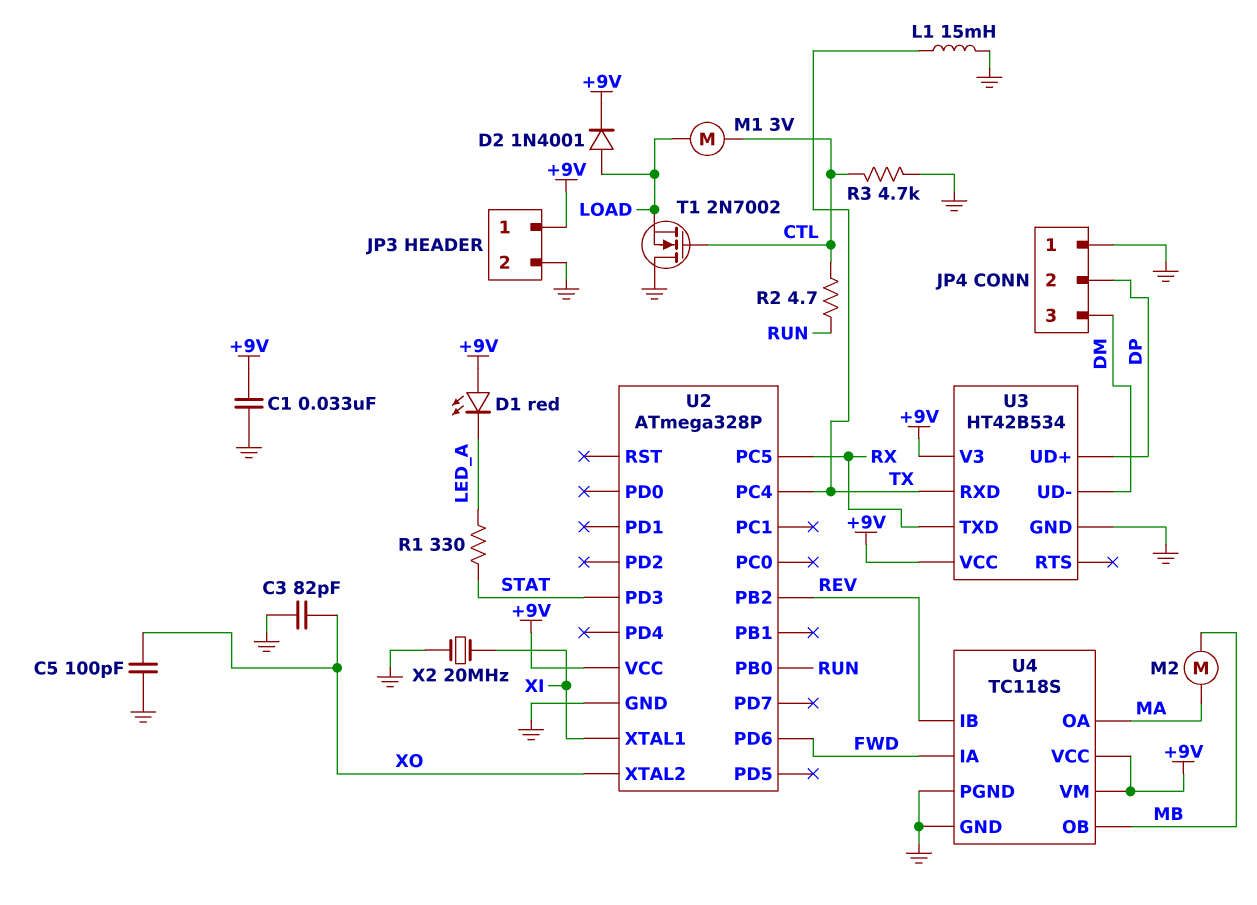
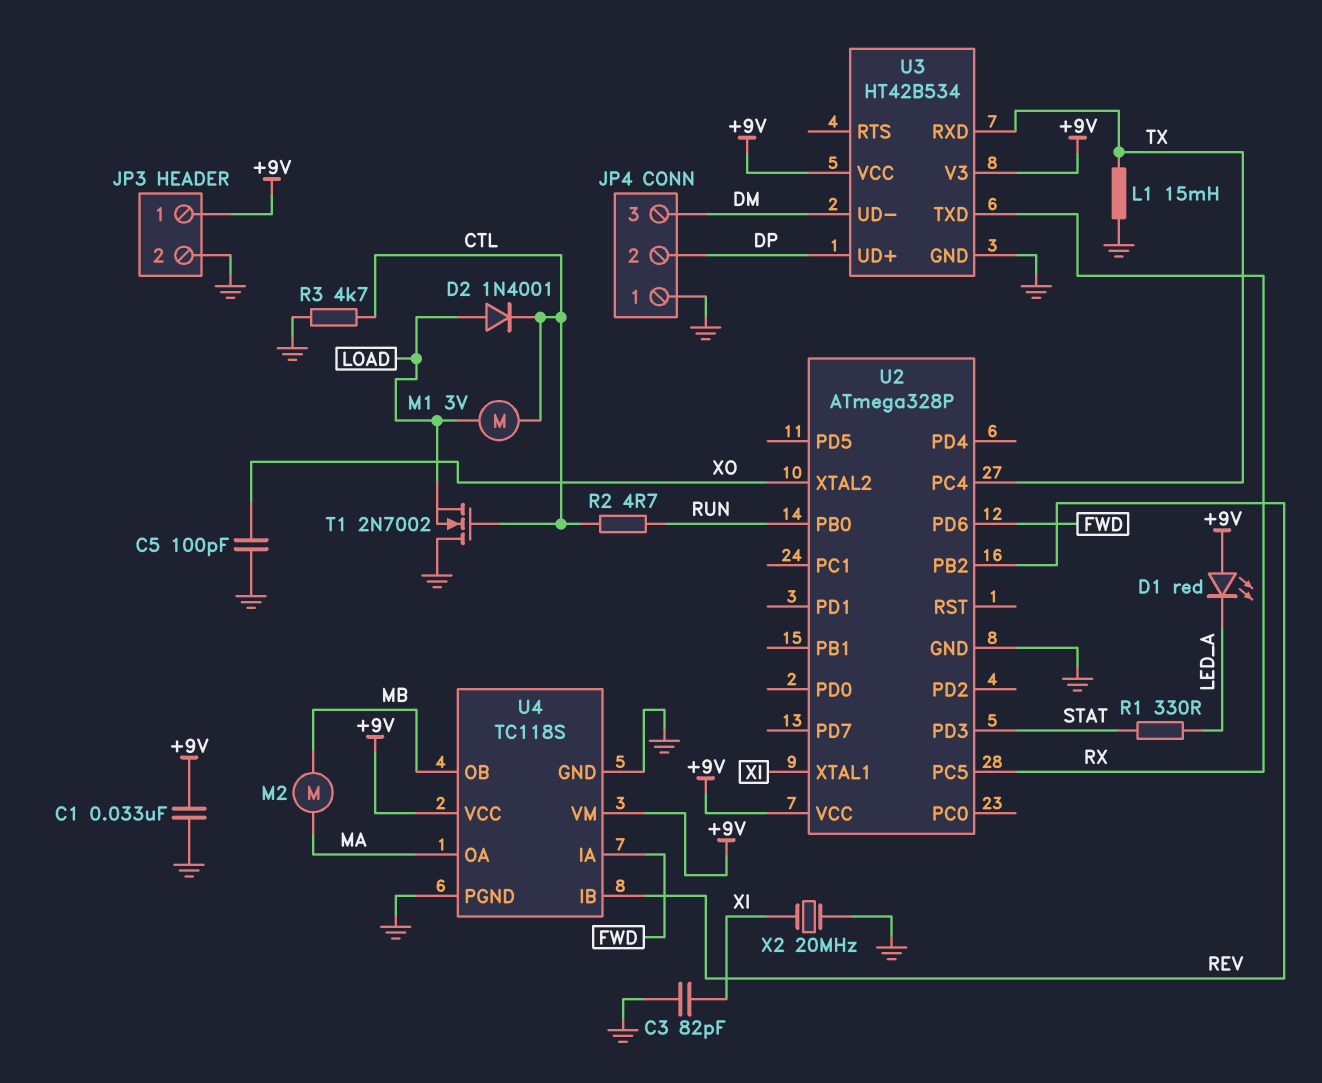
C3: 82pF (GND, XO) -> 82pF (GND, XI)
D2: diode 1N4001 (A LOAD, K +9V) -> diode 1N4001 (A LOAD, K CTL)

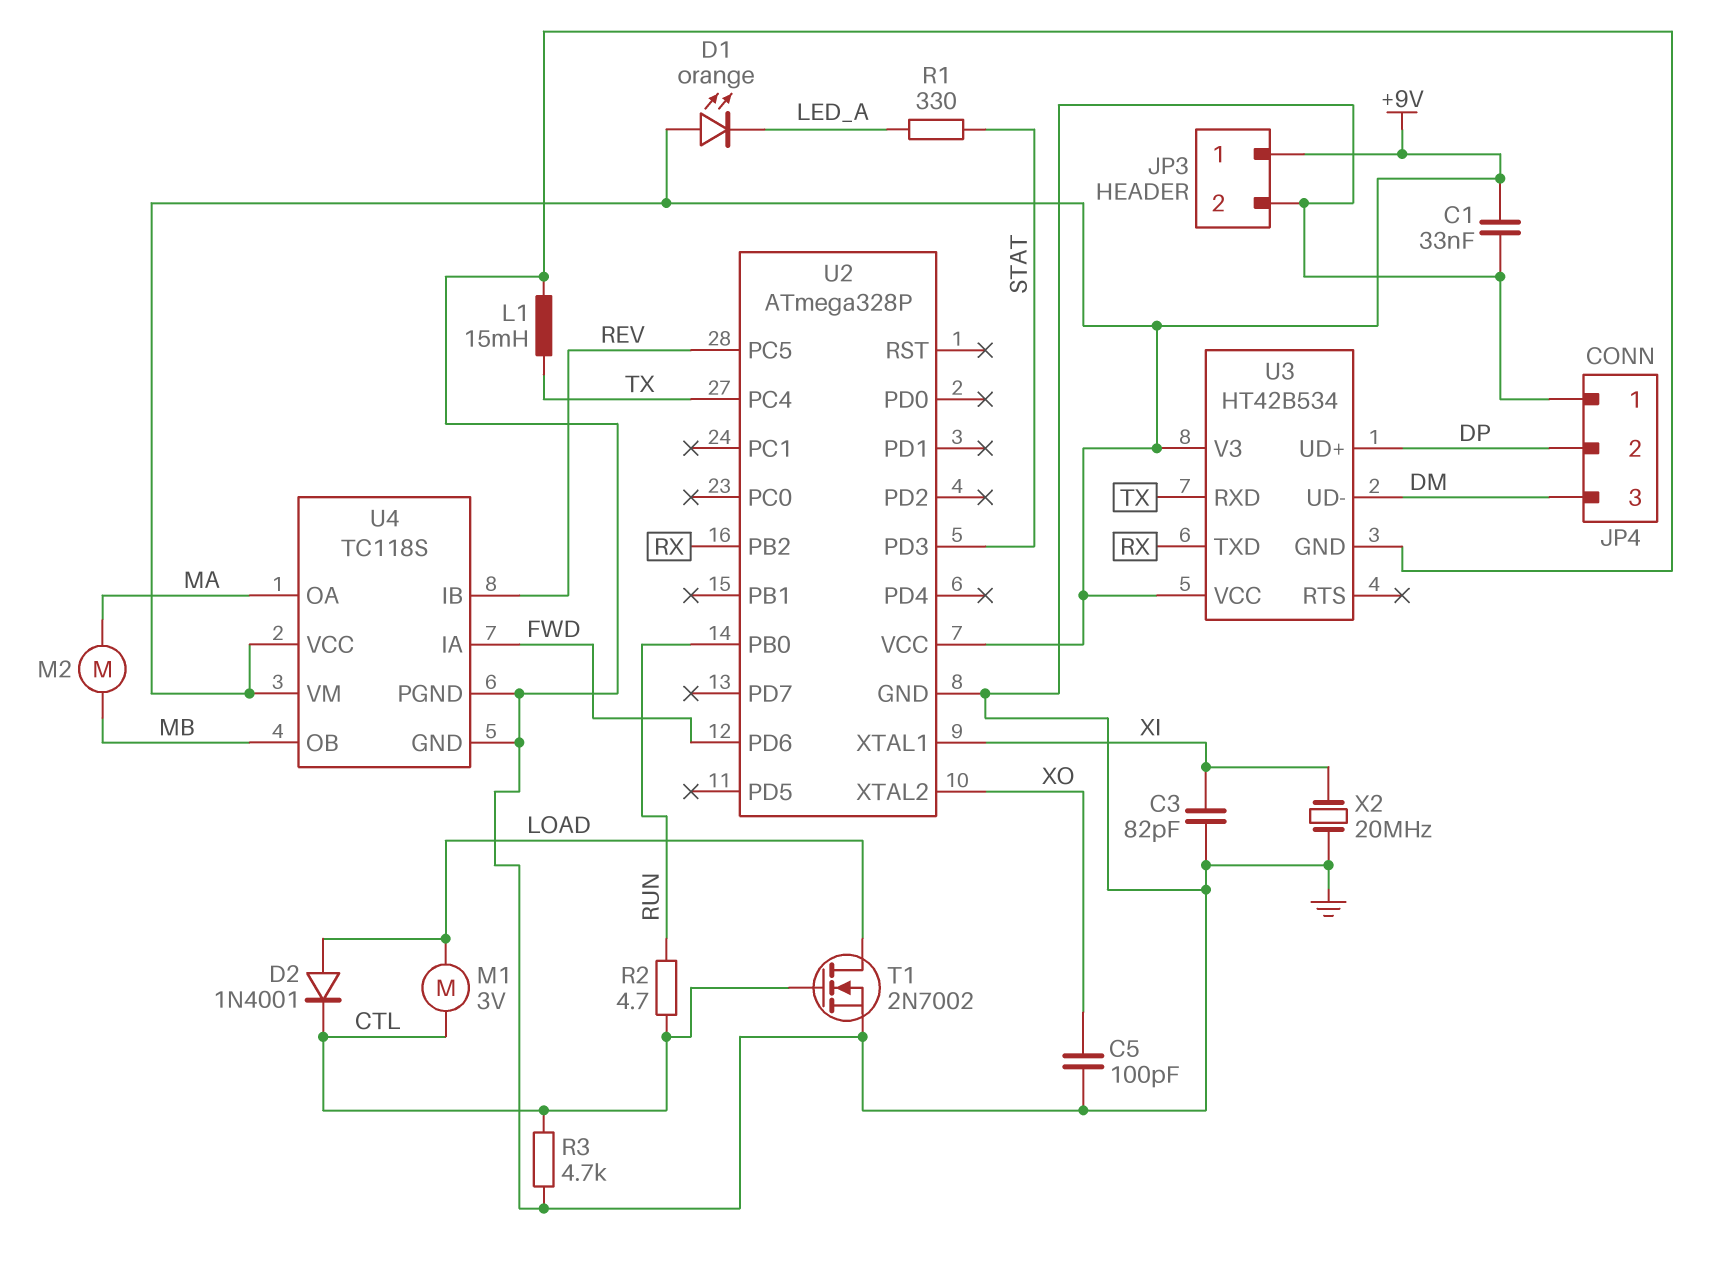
D1: LED red (A +9V, K LED_A) -> LED orange (A +9V, K LED_A)
T1: NMOS 2N7002 (G CTL, D GND, S LOAD) -> NMOS 2N7002 (G CTL, D LOAD, S GND)
U2 pin PB2: REV -> RX
U2 pin PC5: RX -> REV

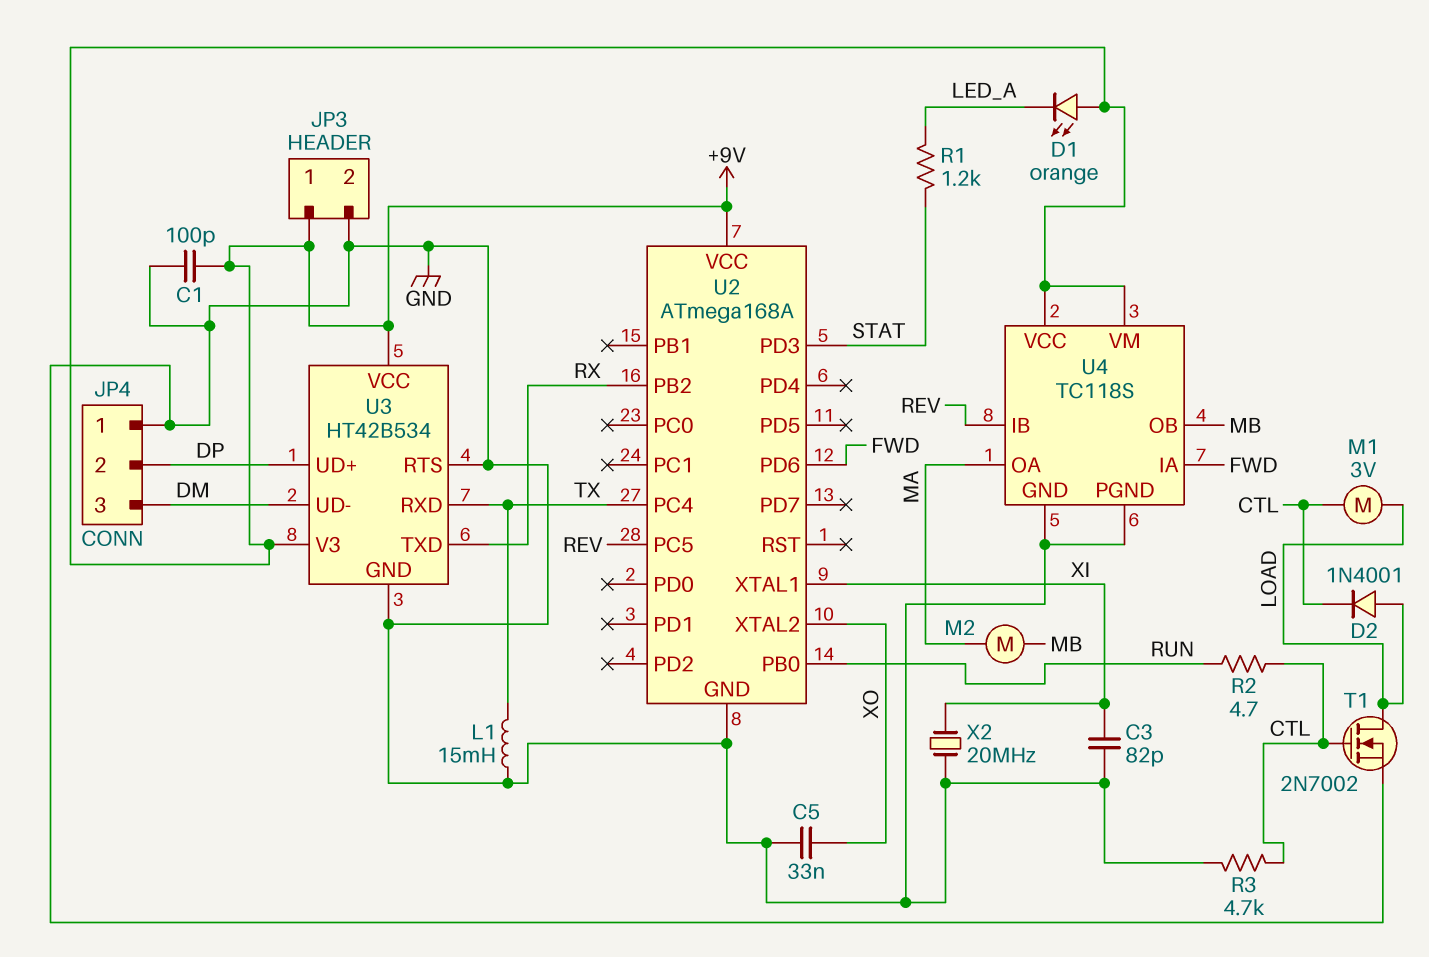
C1: 33nF (+9V, GND) -> 100pF (+9V, GND)
C5: 100pF (GND, XO) -> 33nF (GND, XO)
R1: 330 (LED_A, STAT) -> 1.2k (LED_A, STAT)
U2: ATmega328P -> ATmega168A
U3 pin RTS: none -> GND

